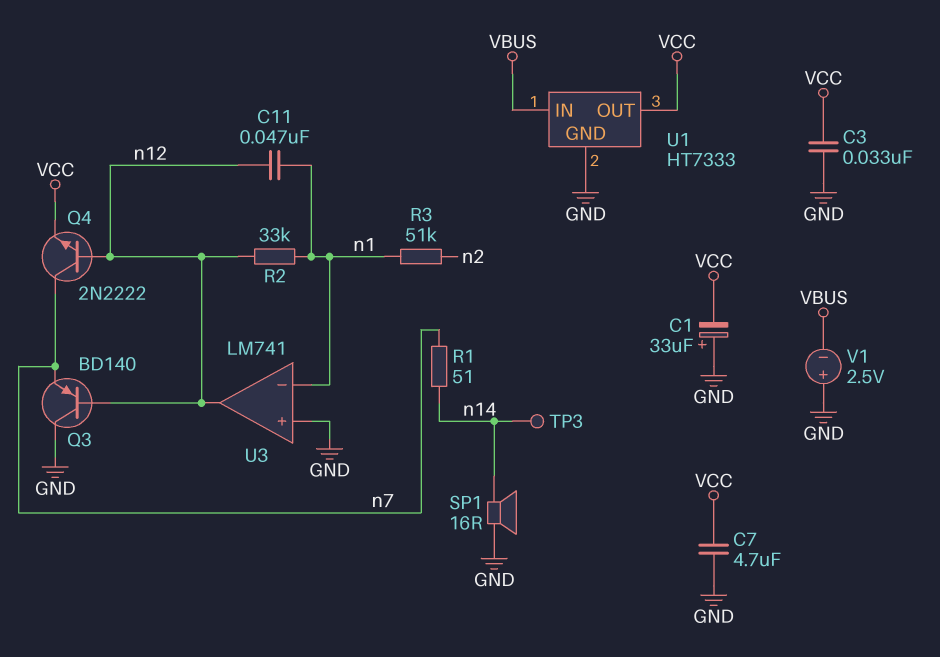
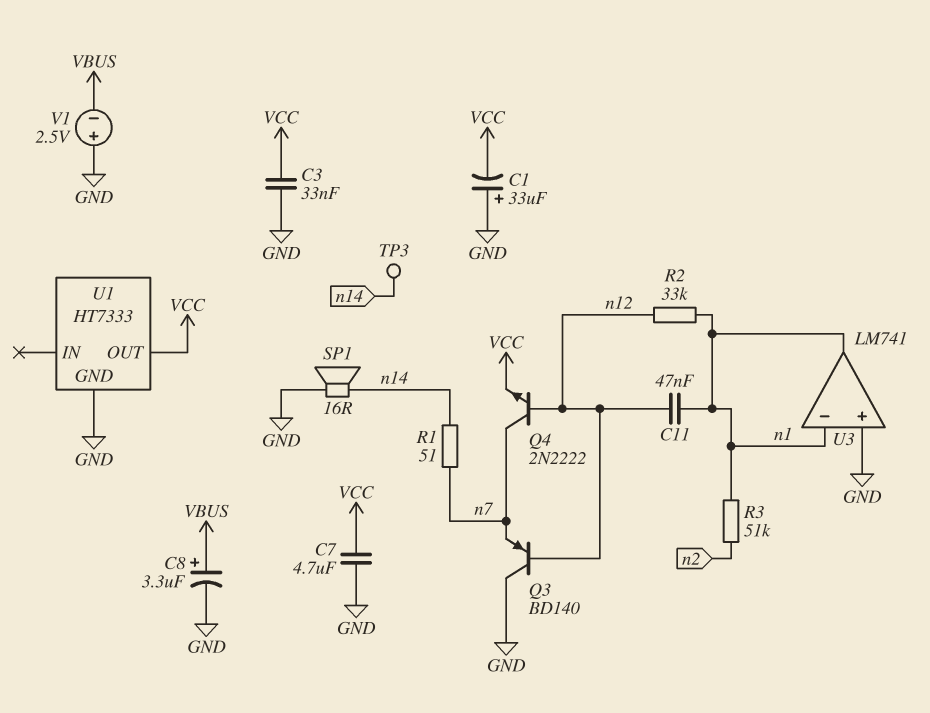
C8: none -> 3.3uF (plus VBUS, minus GND)
U1 pin IN: VBUS -> none
U3 pin out: n12 -> n1

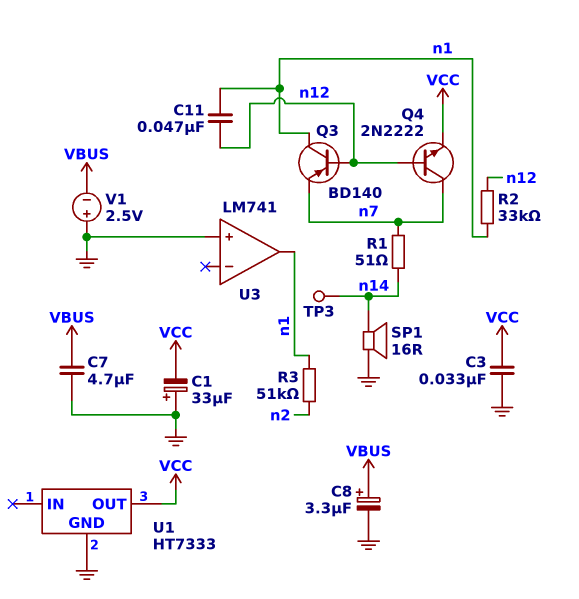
C7: 4.7uF (GND, VCC) -> 4.7uF (GND, VBUS)
Q3: PNP BD140 (B n12, C GND, E n7) -> PNP BD140 (B n12, C n1, E n7)
U3 pin in-: n1 -> none

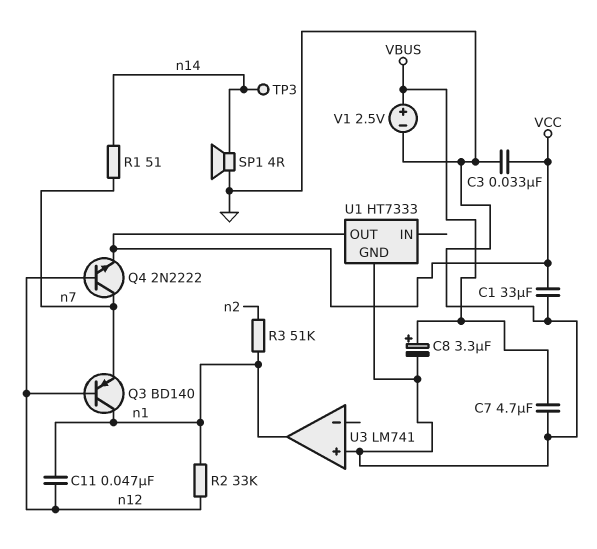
C1: 33uF (plus GND, minus VCC) -> 33uF (GND, VCC)
SP1: speaker 16R (GND, n14) -> speaker 4R (GND, n14)
V1: 2.5V (plus GND, minus VBUS) -> 2.5V (plus VBUS, minus GND)

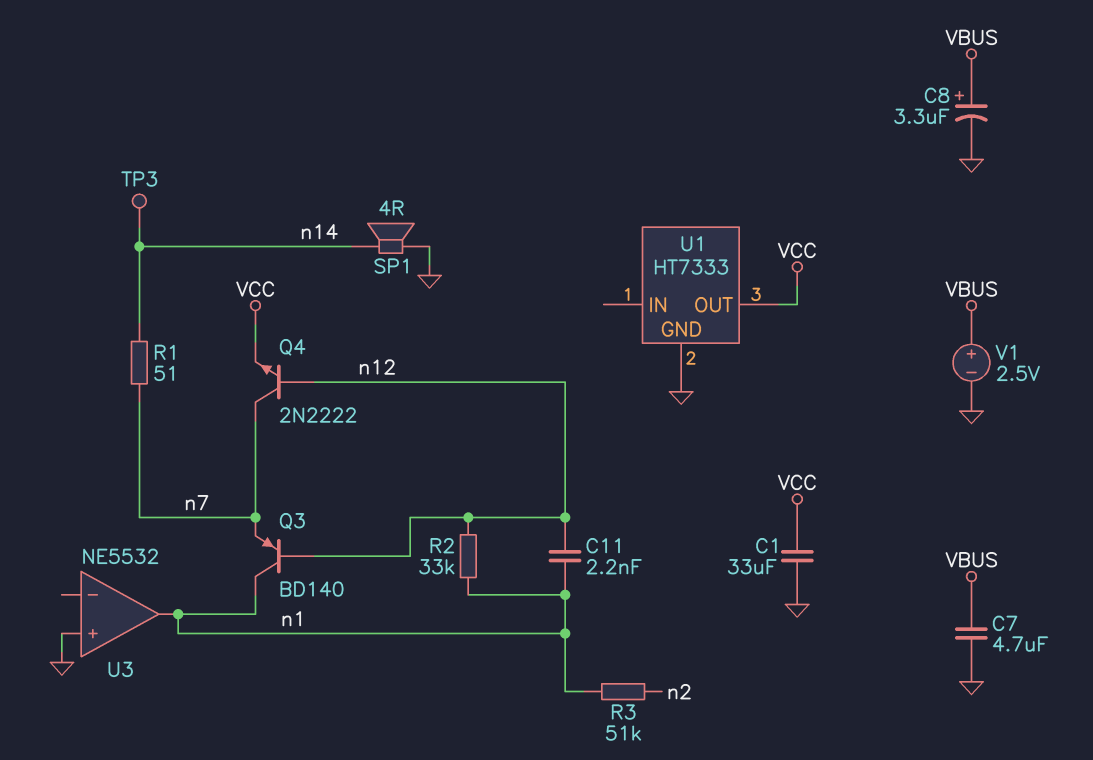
C3: 33nF (GND, VCC) -> none
C11: 47nF (n1, n12) -> 2.2nF (n1, n12)
U3: LM741 -> NE5532

